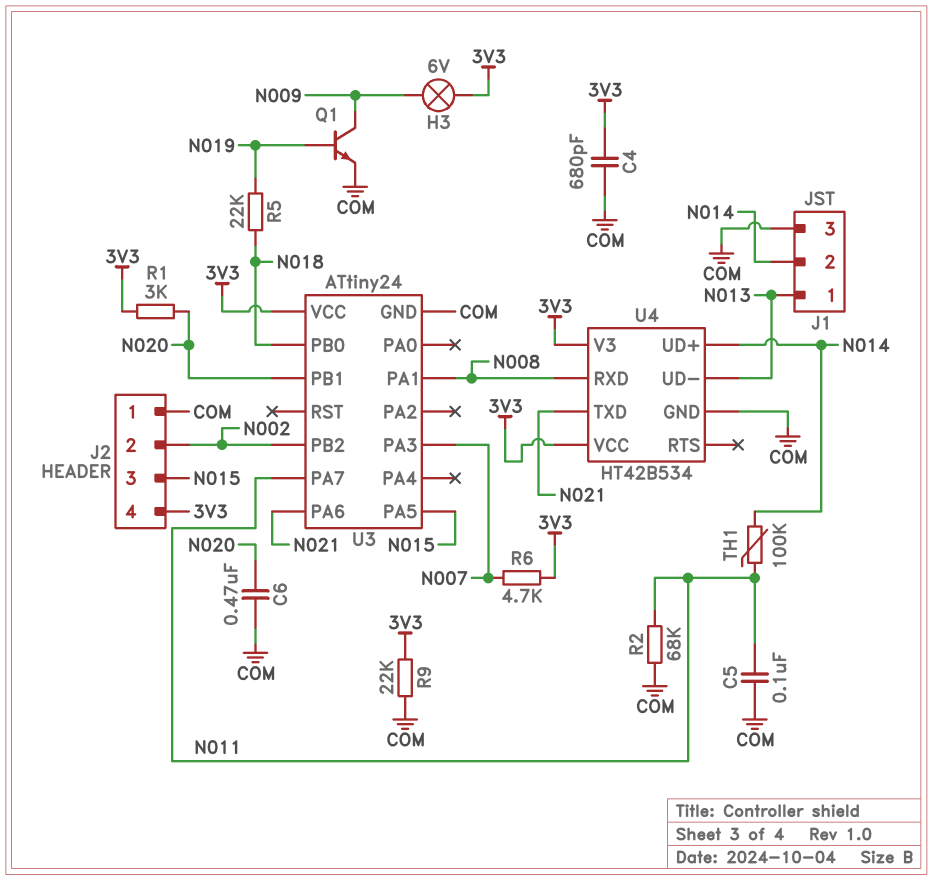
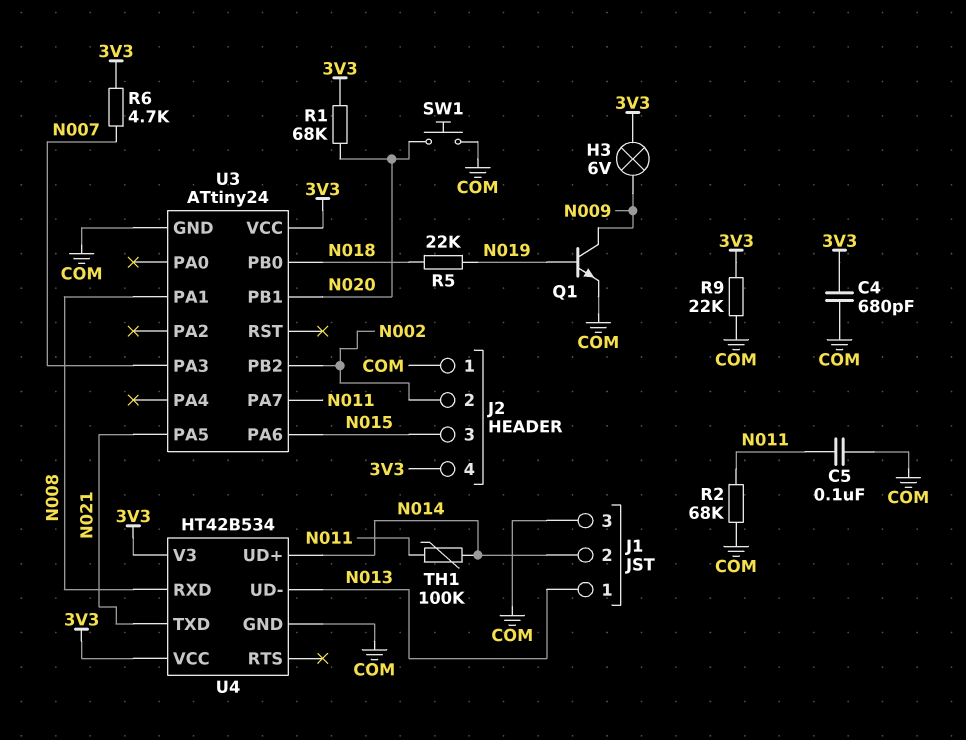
C6: 470nF (COM, N020) -> none
R1: 3k (3V3, N020) -> 68k (3V3, N020)
SW1: none -> button (COM, N020)
U3 pin PA5: N015 -> N021
U3 pin PA6: N021 -> N015

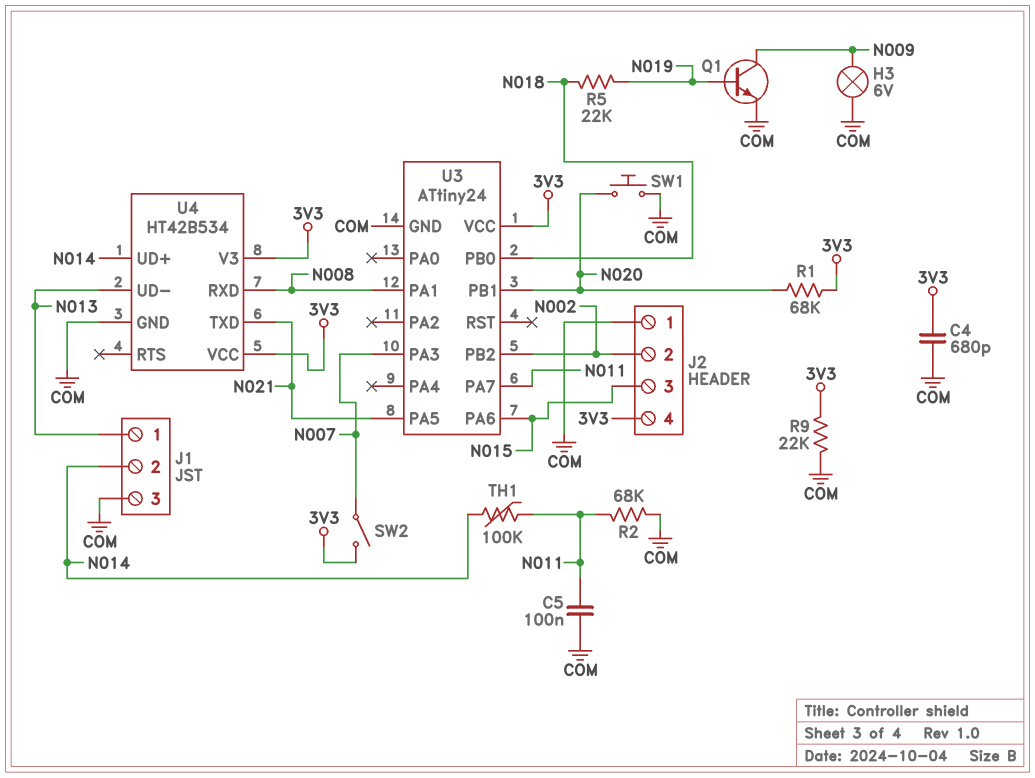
H3: lamp 6V (3V3, N009) -> lamp 6V (COM, N009)
R6: 4.7k (3V3, N007) -> none
SW2: none -> switch (3V3, N007)

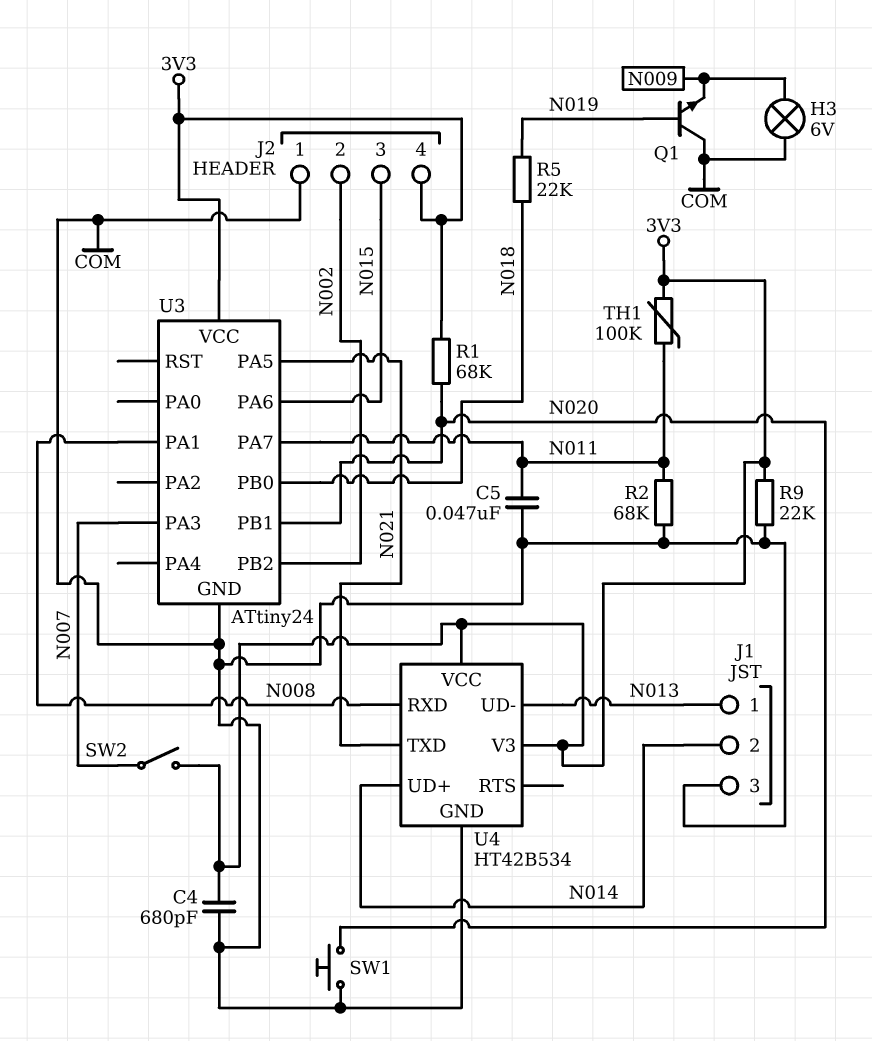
C5: 100nF (COM, N011) -> 47nF (COM, N011)
Q1: NPN (B N019, C N009, E COM) -> NPN (B N019, C COM, E N009)
TH1: 100k (N011, N014) -> 100k (3V3, N011)

